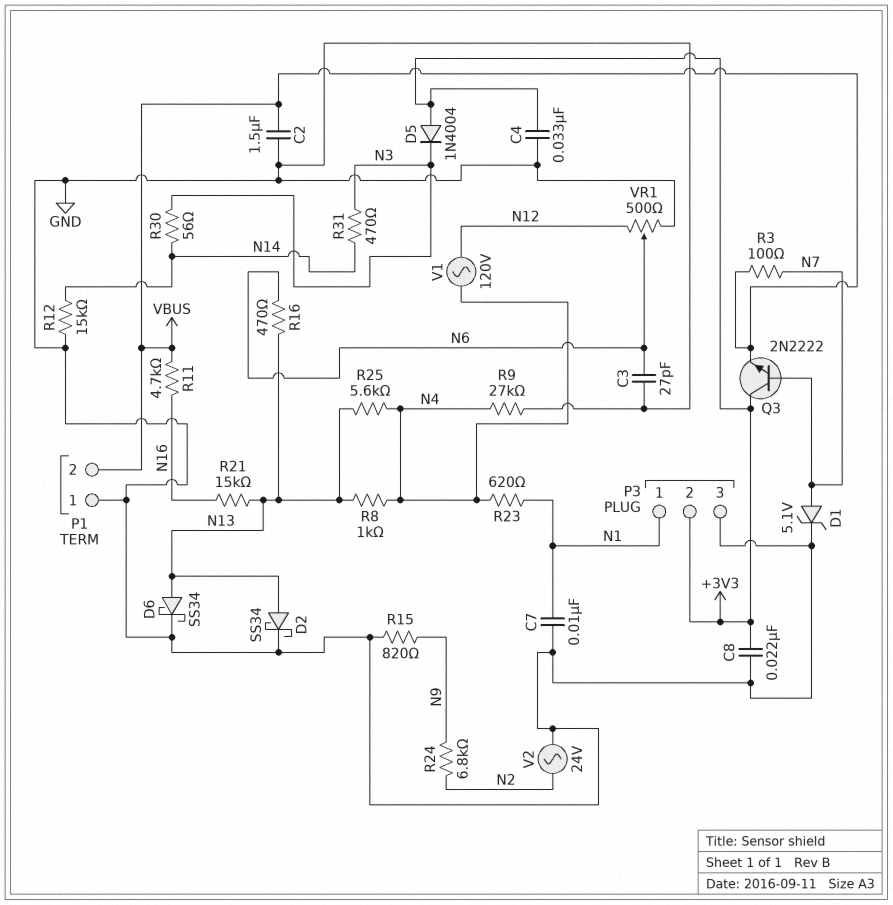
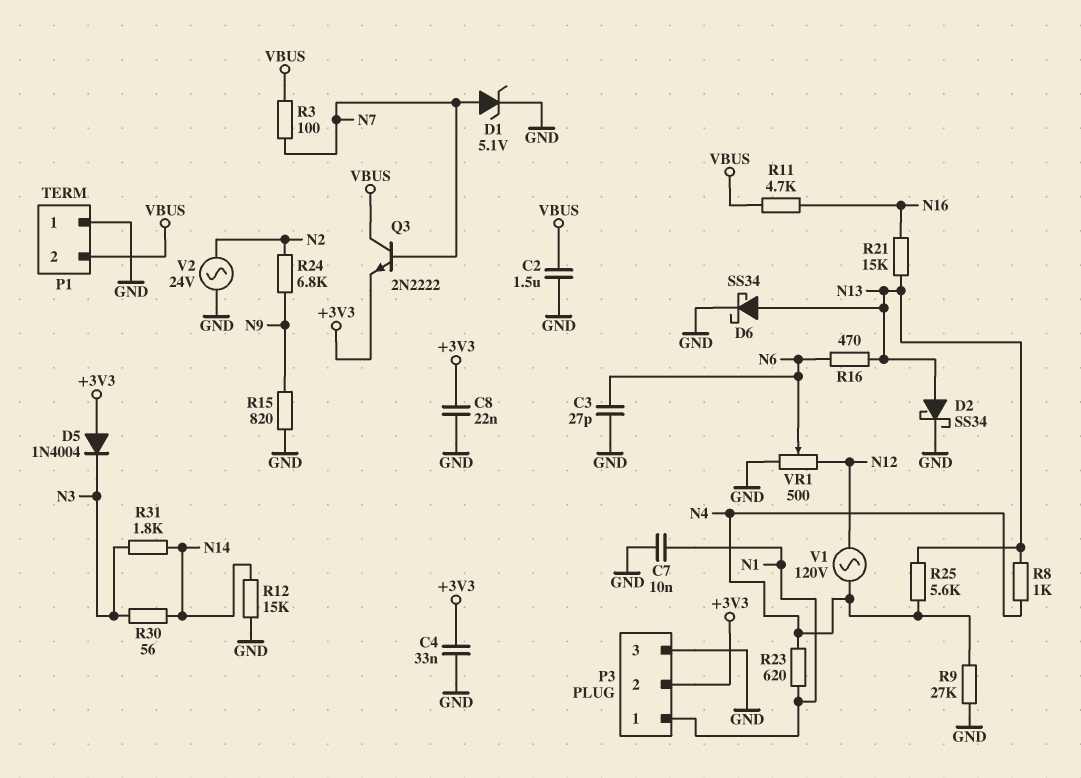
Q3: NPN 2N2222 (B N7, C +3V3, E VBUS) -> NPN 2N2222 (B N7, C VBUS, E +3V3)
R31: 470 (N3, N14) -> 1.8k (N3, N14)

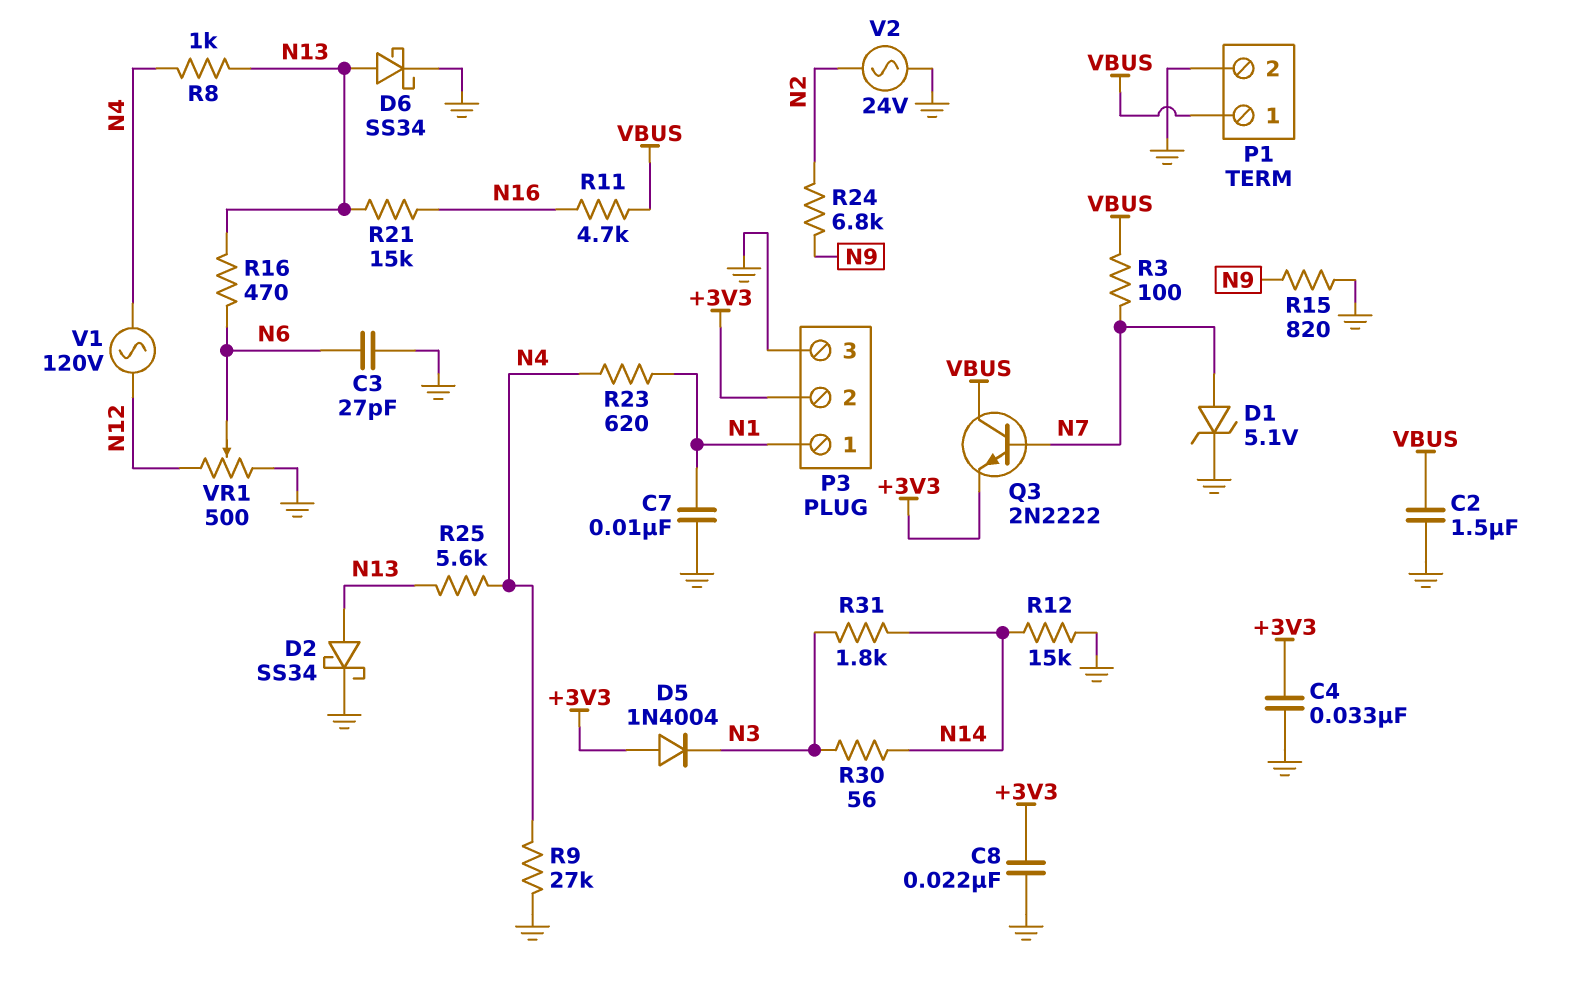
P1 pin 1: GND -> VBUS
P1 pin 2: VBUS -> GND

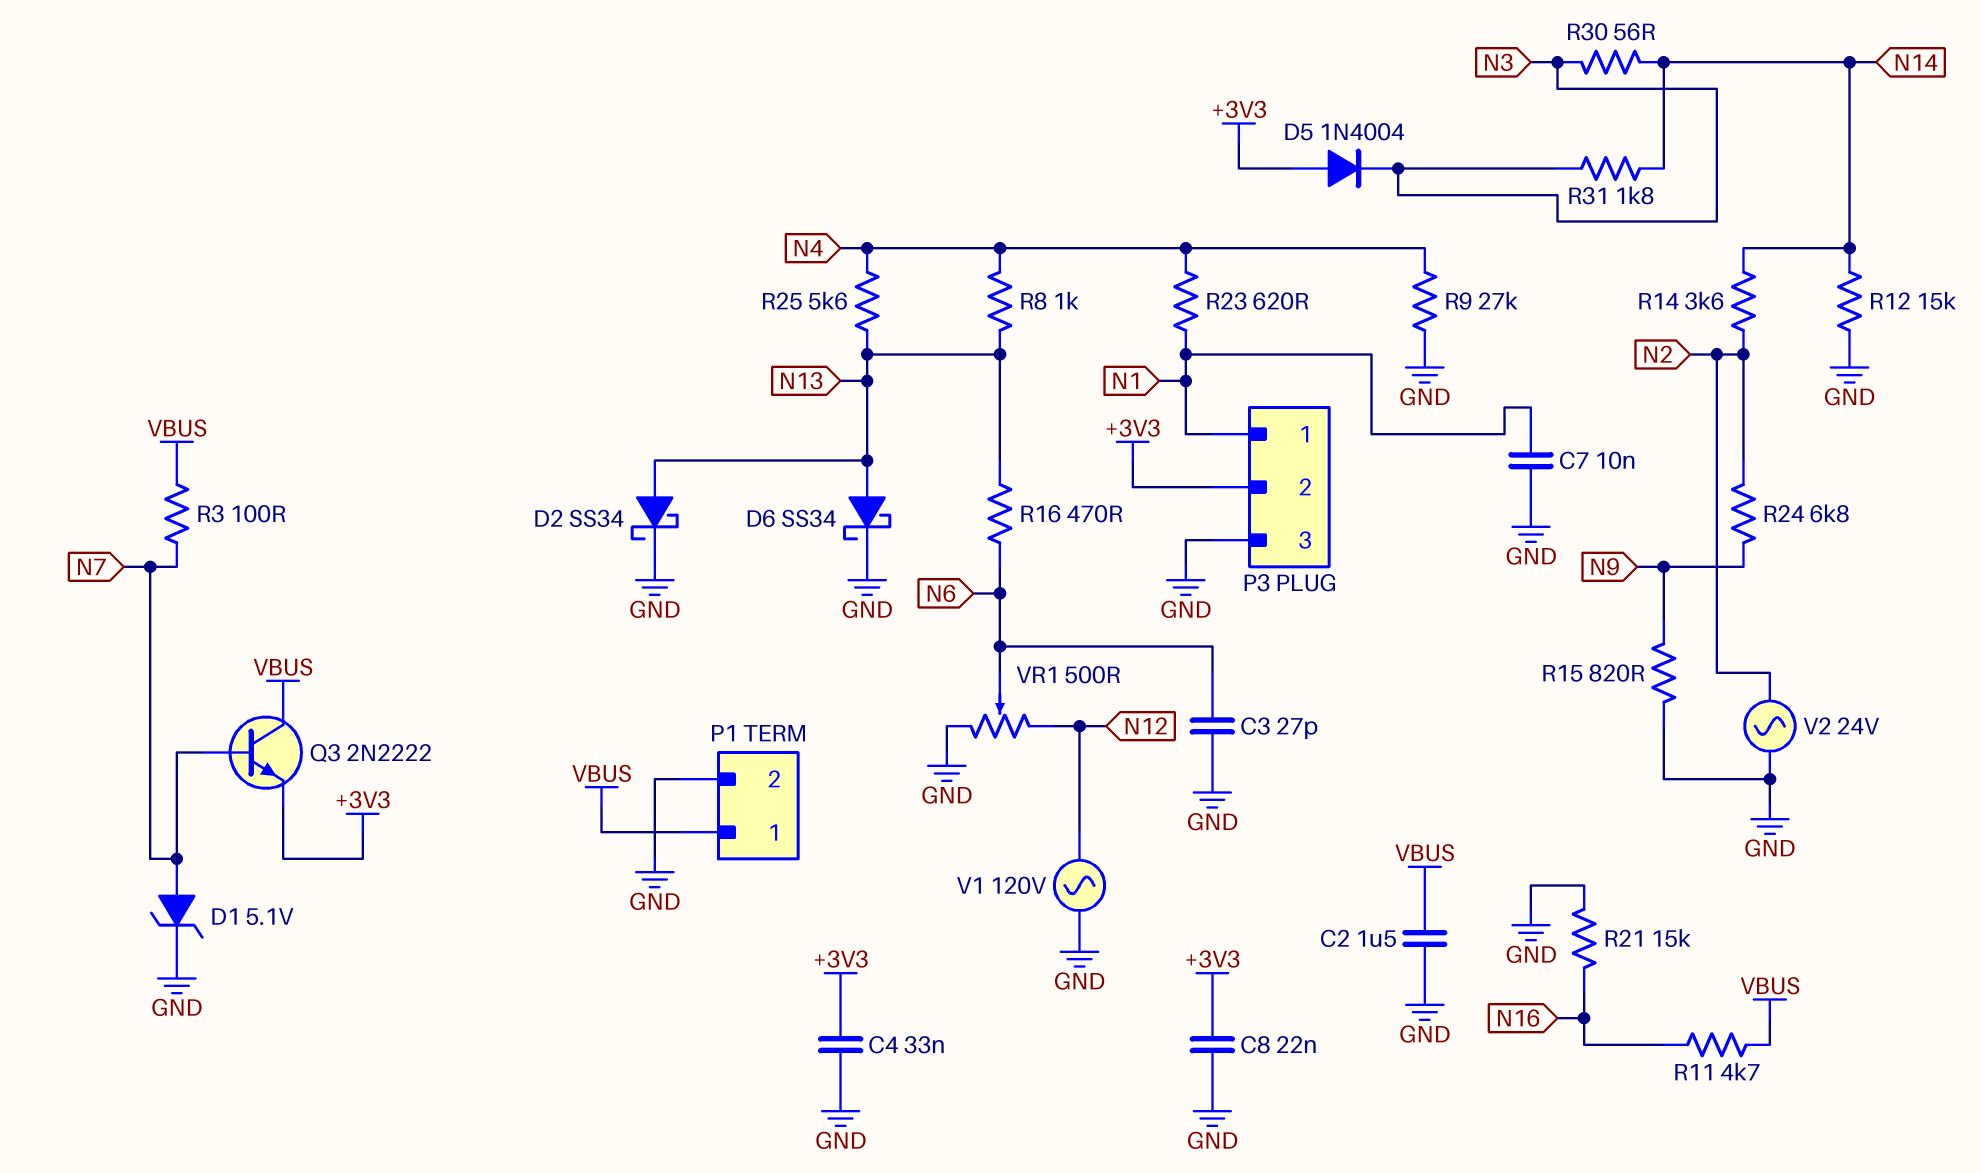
R14: none -> 3.6k (N2, N14)
R21: 15k (N13, N16) -> 15k (GND, N16)
V1: AC 120V (N4, N12) -> AC 120V (GND, N12)

